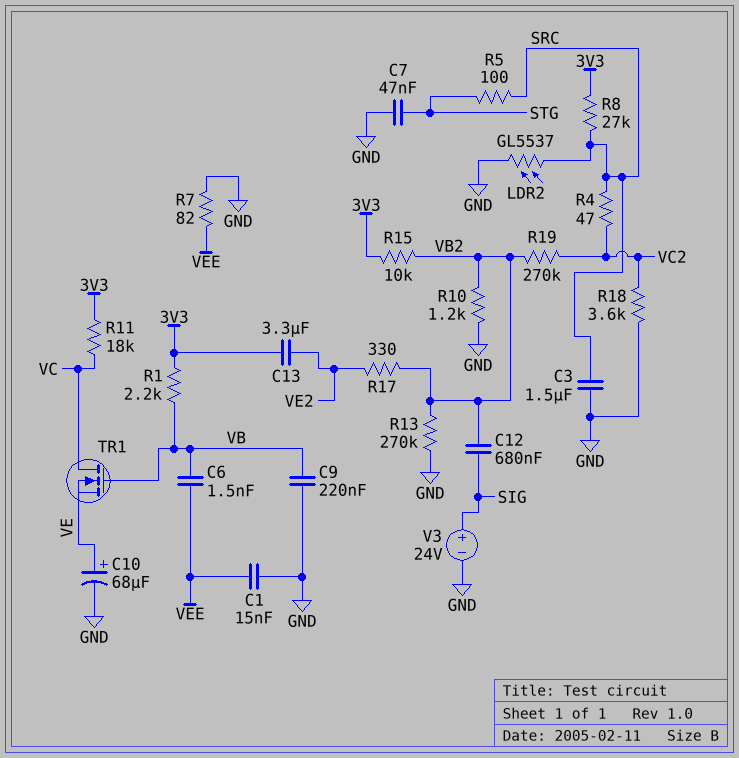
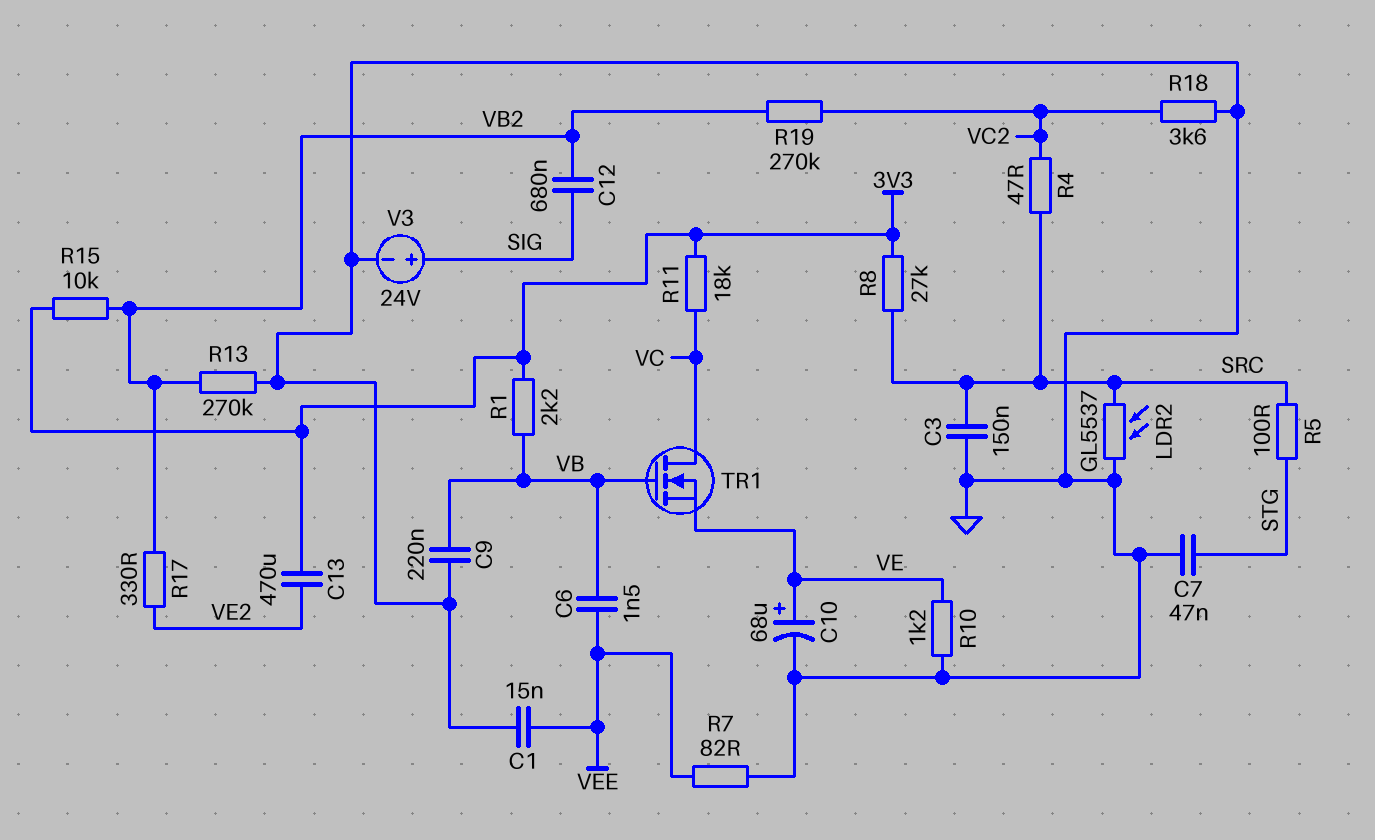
C3: 1.5uF (GND, SRC) -> 150nF (GND, SRC)
C13: 3.3uF (3V3, VE2) -> 470uF (3V3, VE2)
R10: 1.2k (GND, VB2) -> 1.2k (GND, VE)

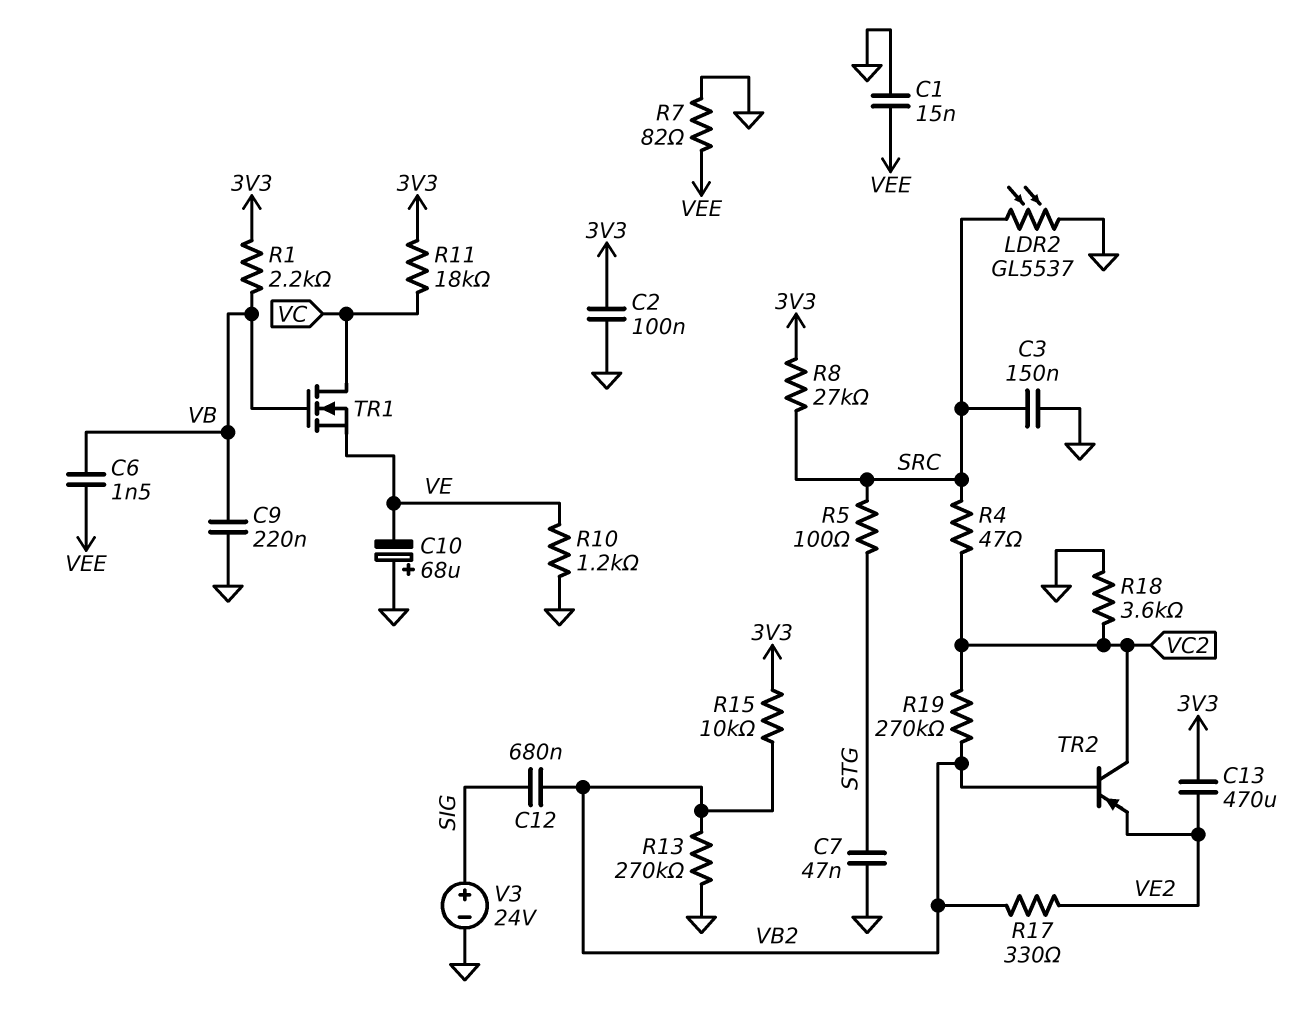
C2: none -> 100nF (3V3, GND)
C10: 68uF (plus VE, minus GND) -> 68uF (plus GND, minus VE)
TR2: none -> PNP (B VB2, C VC2, E VE2)

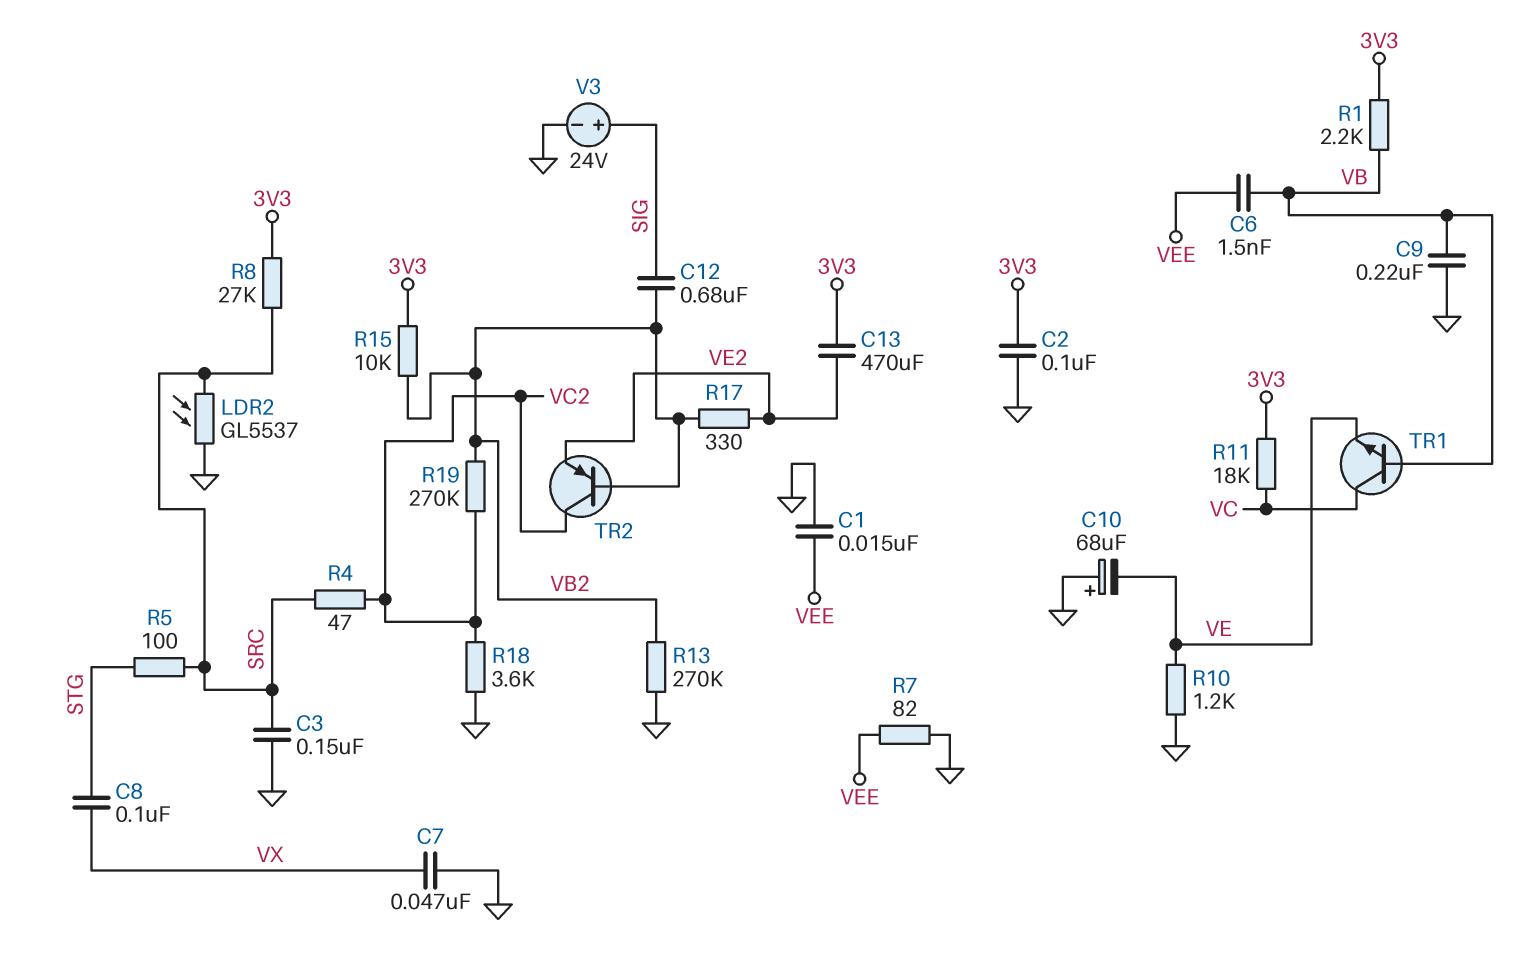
C7: 47nF (GND, STG) -> 47nF (GND, VX)
C8: none -> 100nF (STG, VX)
TR1: NMOS (G VB, D VC, S VE) -> NPN (B VB, C VC, E VE)

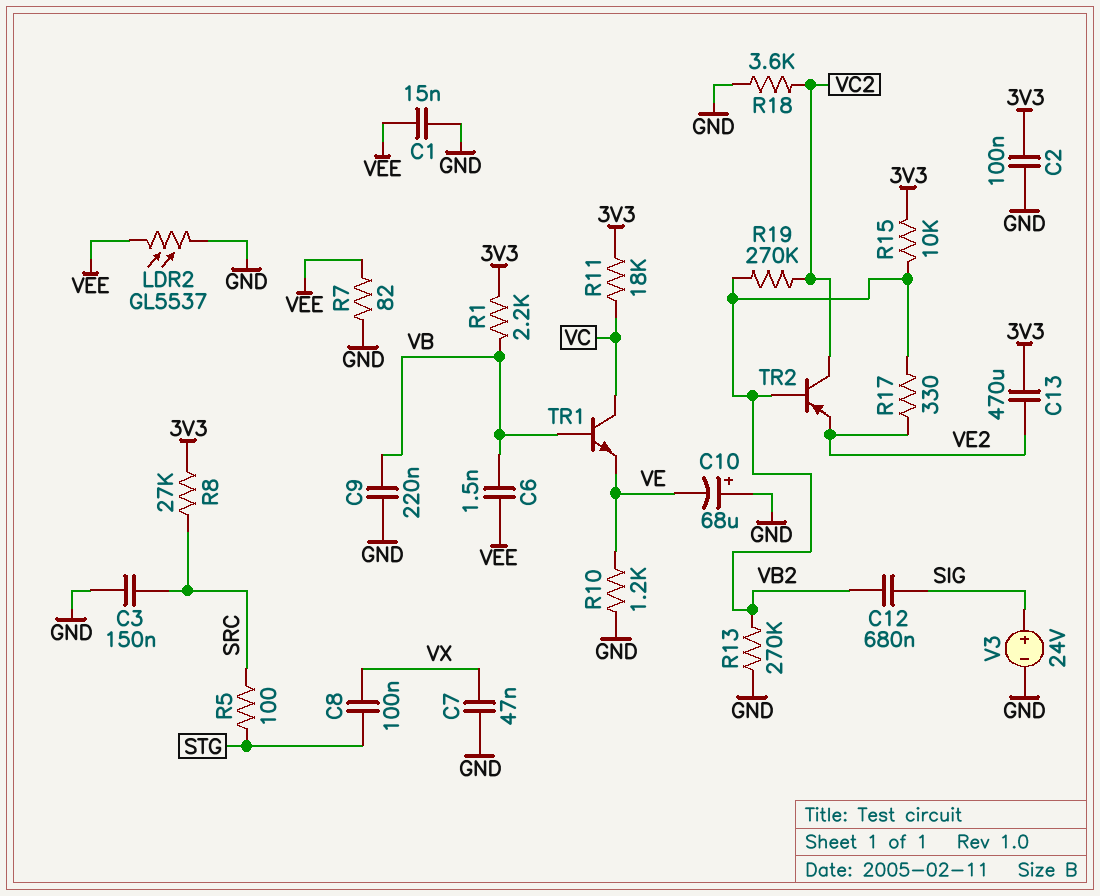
LDR2: GL5537 (GND, SRC) -> GL5537 (GND, VEE)
R4: 47 (SRC, VC2) -> none

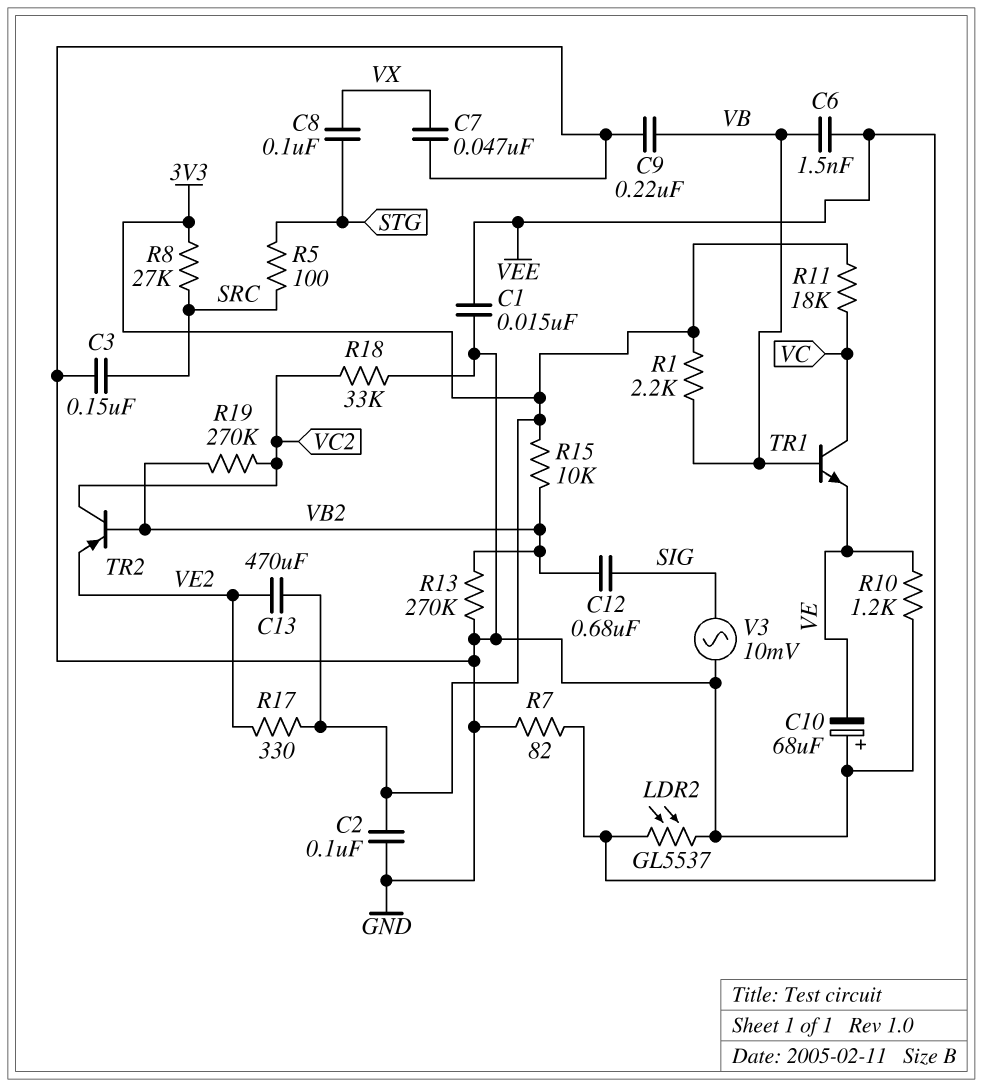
R17: 330 (VB2, VE2) -> 330 (3V3, VE2)
R18: 3.6k (GND, VC2) -> 33k (GND, VC2)
V3: 24V (plus SIG, minus GND) -> AC 10mV (GND, SIG)

